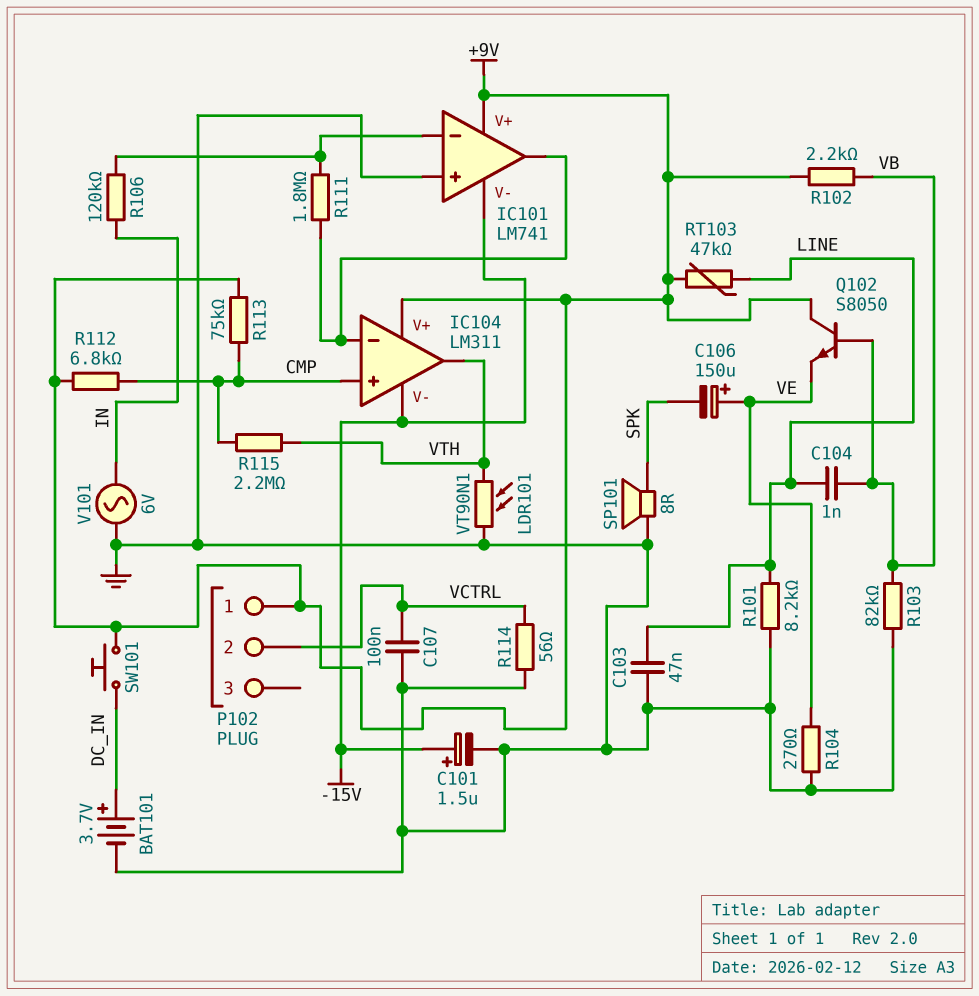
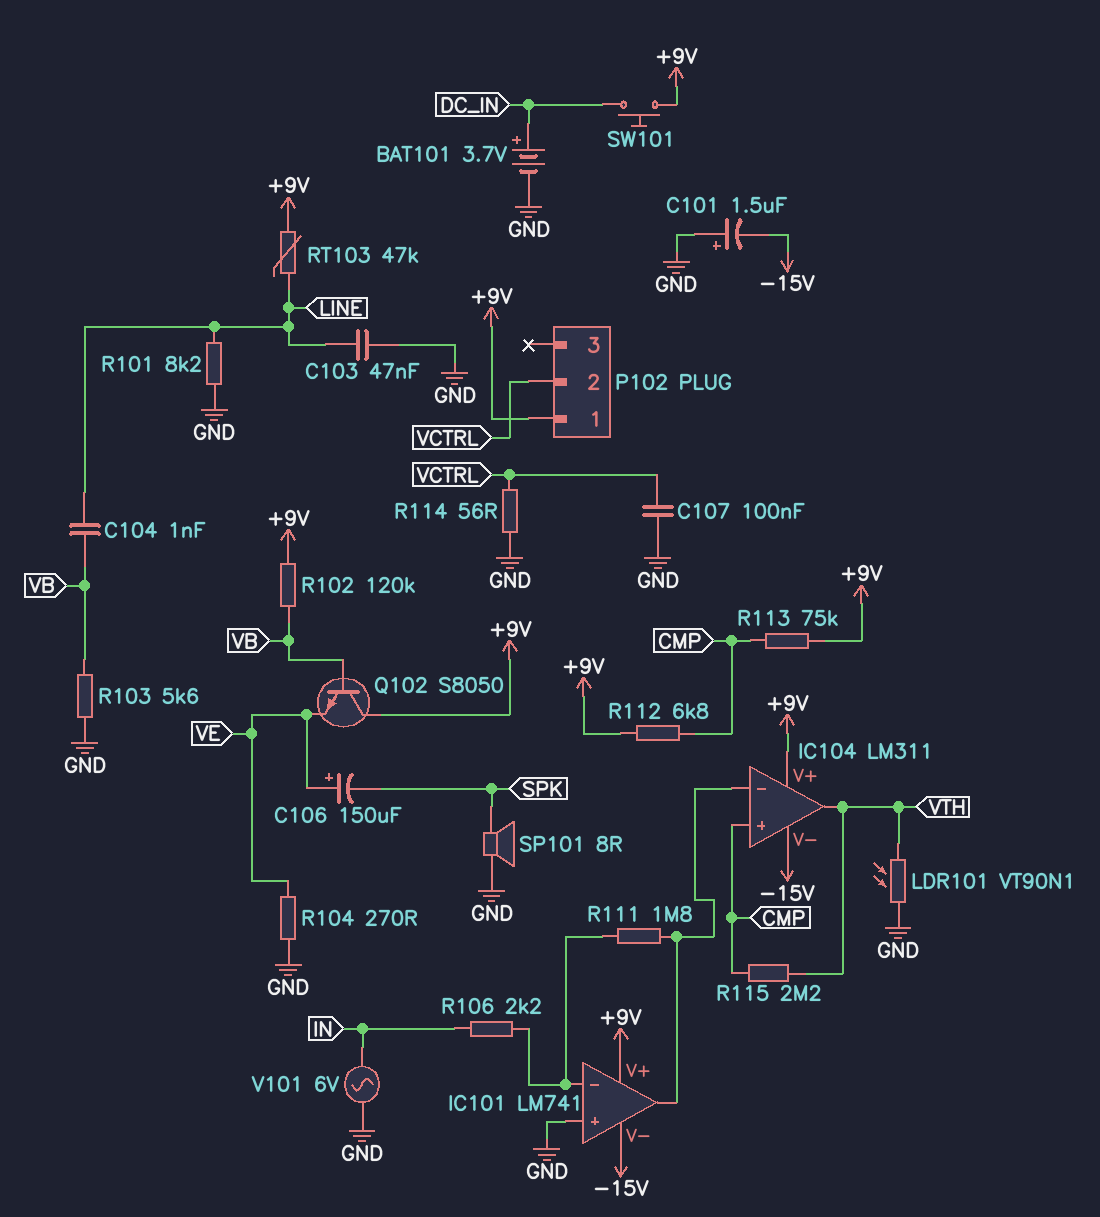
C101: 1.5uF (plus -15V, minus GND) -> 1.5uF (plus GND, minus -15V)
R102: 2.2k (+9V, VB) -> 120k (+9V, VB)
R103: 82k (GND, VB) -> 5.6k (GND, VB)
R106: 120k (IC101/in-, IN) -> 2.2k (IC101/in-, IN)

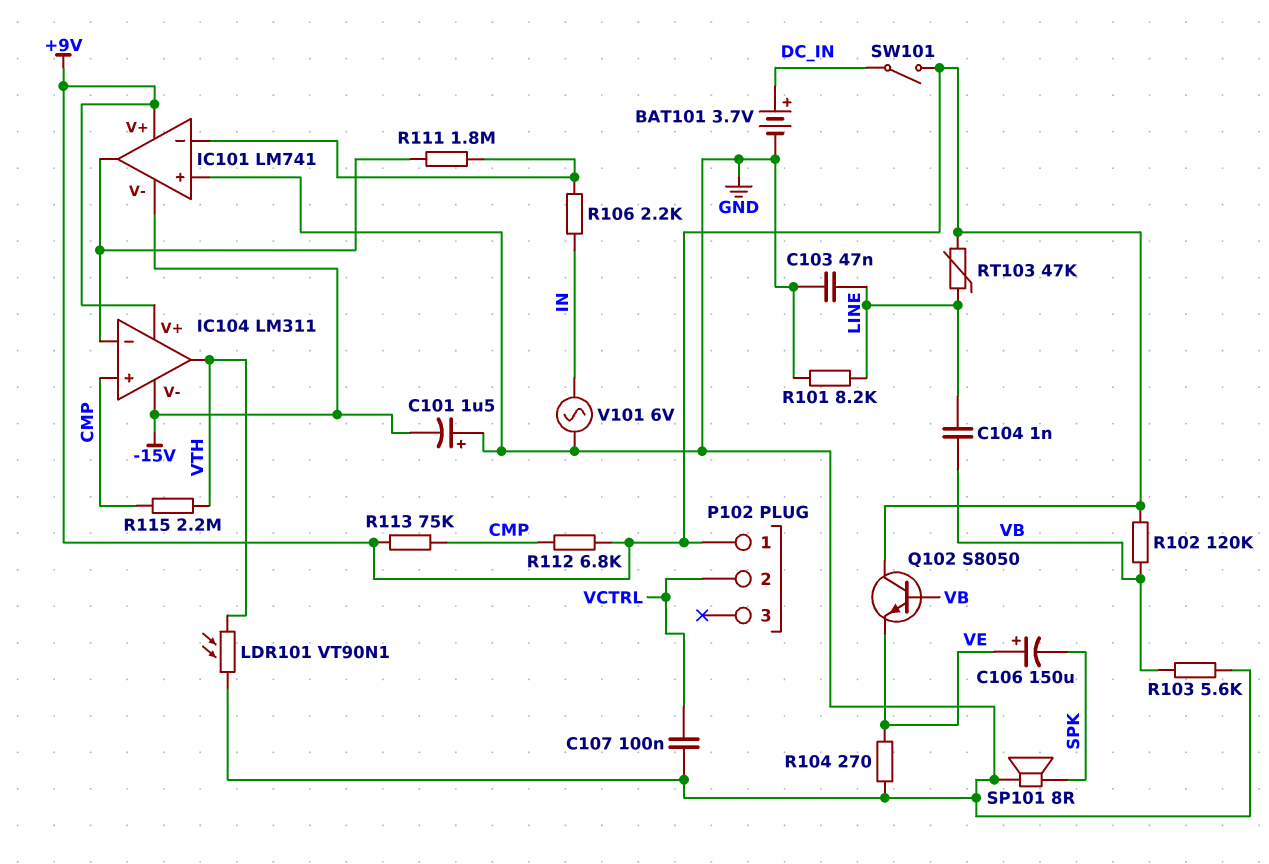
R114: 56 (GND, VCTRL) -> none
SW101: button (+9V, DC_IN) -> switch (+9V, DC_IN)

